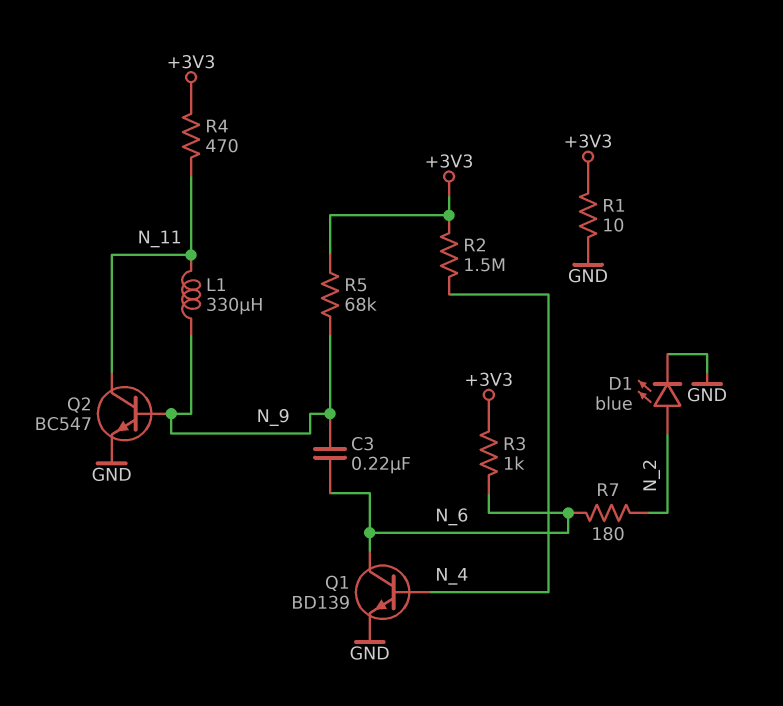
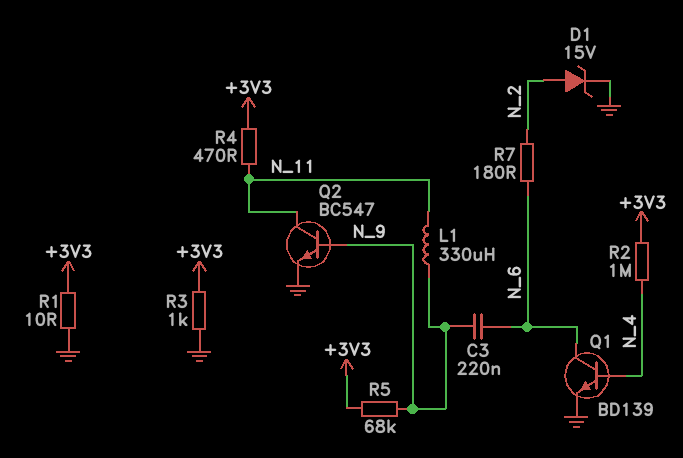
D1: LED blue (A N_2, K GND) -> zener 15V (A N_2, K GND)
R2: 1.5M (+3V3, N_4) -> 1M (+3V3, N_4)
R3: 1k (+3V3, N_6) -> 1k (+3V3, GND)

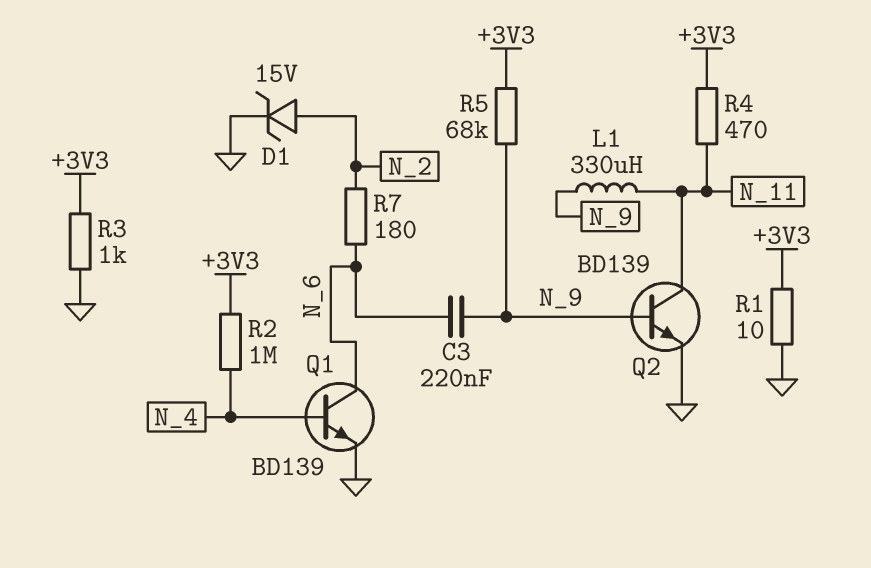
Q2: NPN BC547 (B N_9, C N_11, E GND) -> NPN BD139 (B N_9, C N_11, E GND)

